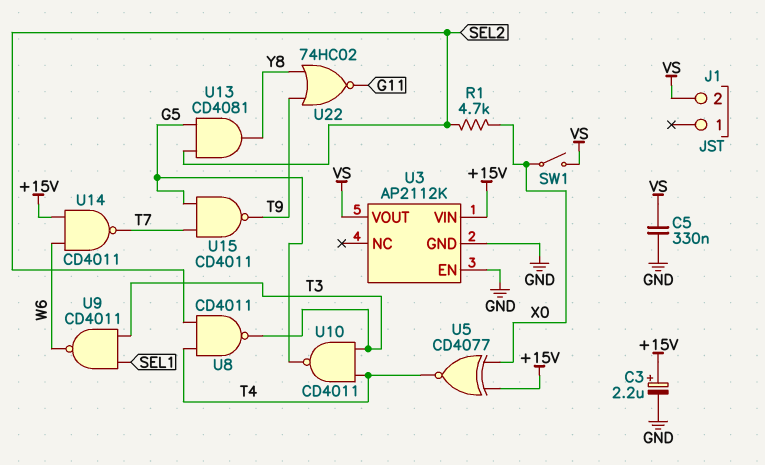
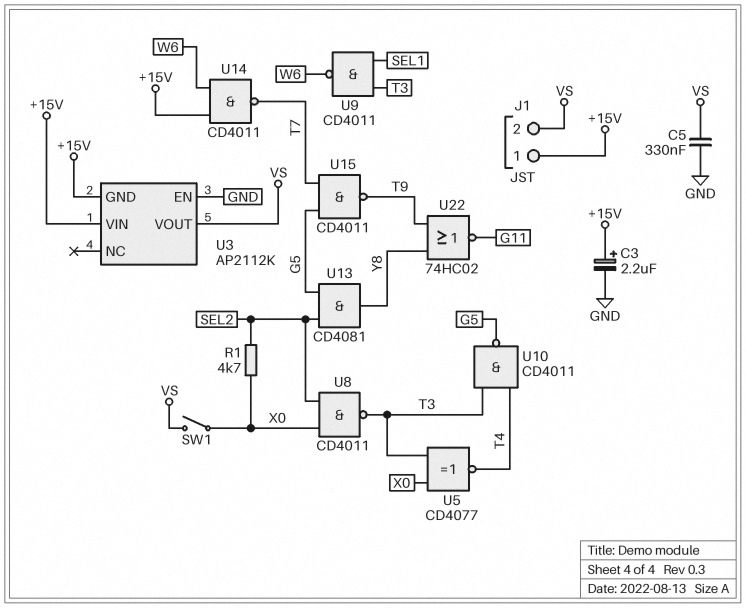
J1 pin 1: none -> +15V
U3 pin GND: GND -> +15V
U5: XNOR CD4077 (in +15V, in X0, out T4) -> XNOR CD4077 (in T3, in X0, out T4)
U8: NAND CD4011 (in SEL2, in T4, out T3) -> NAND CD4011 (in SEL2, in X0, out T3)

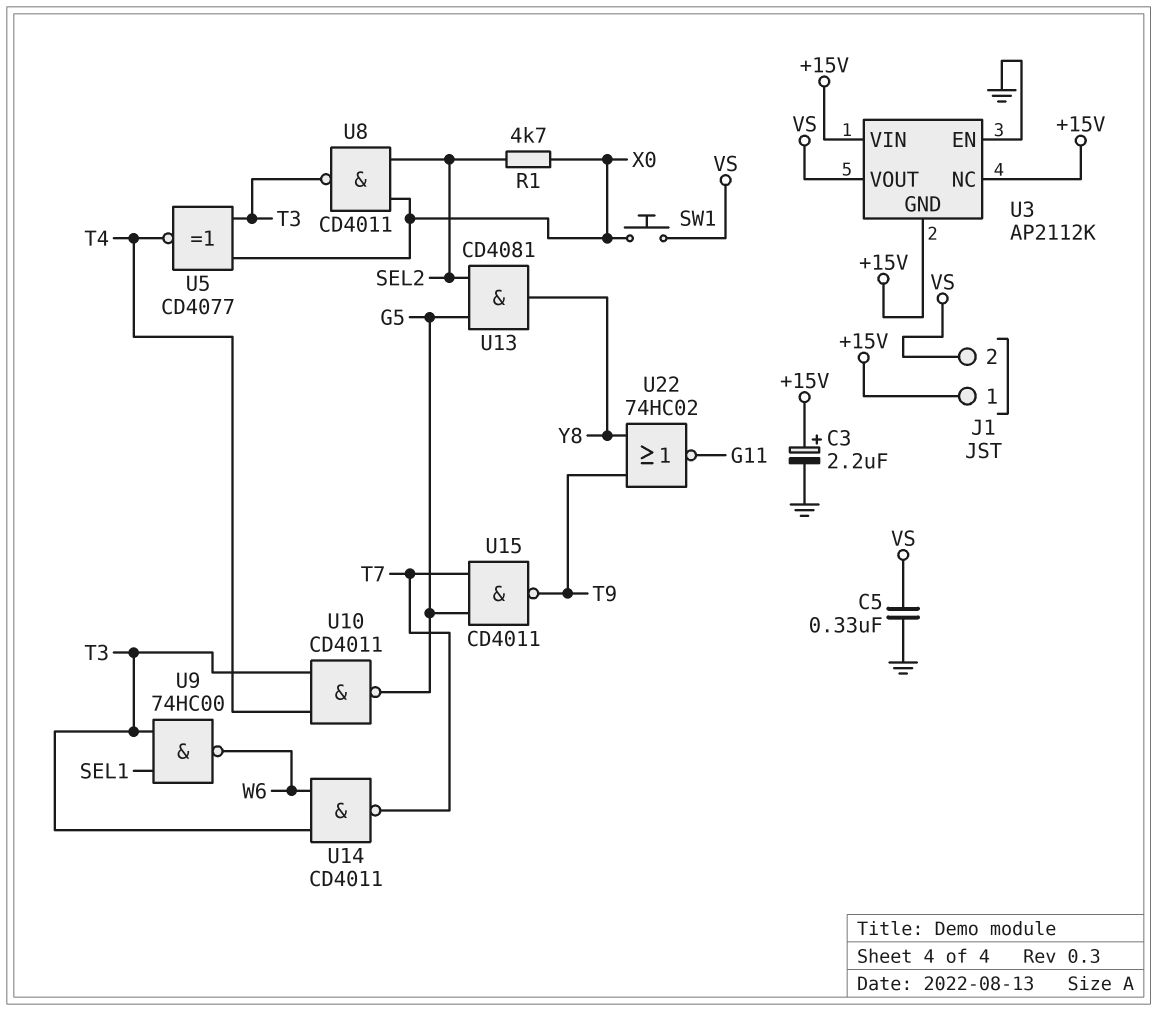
SW1: switch (VS, X0) -> button (VS, X0)
U3 pin NC: none -> +15V
U9: NAND CD4011 (in SEL1, in T3, out W6) -> NAND 74HC00 (in SEL1, in T3, out W6)
U14: NAND CD4011 (in +15V, in W6, out T7) -> NAND CD4011 (in T3, in W6, out T7)

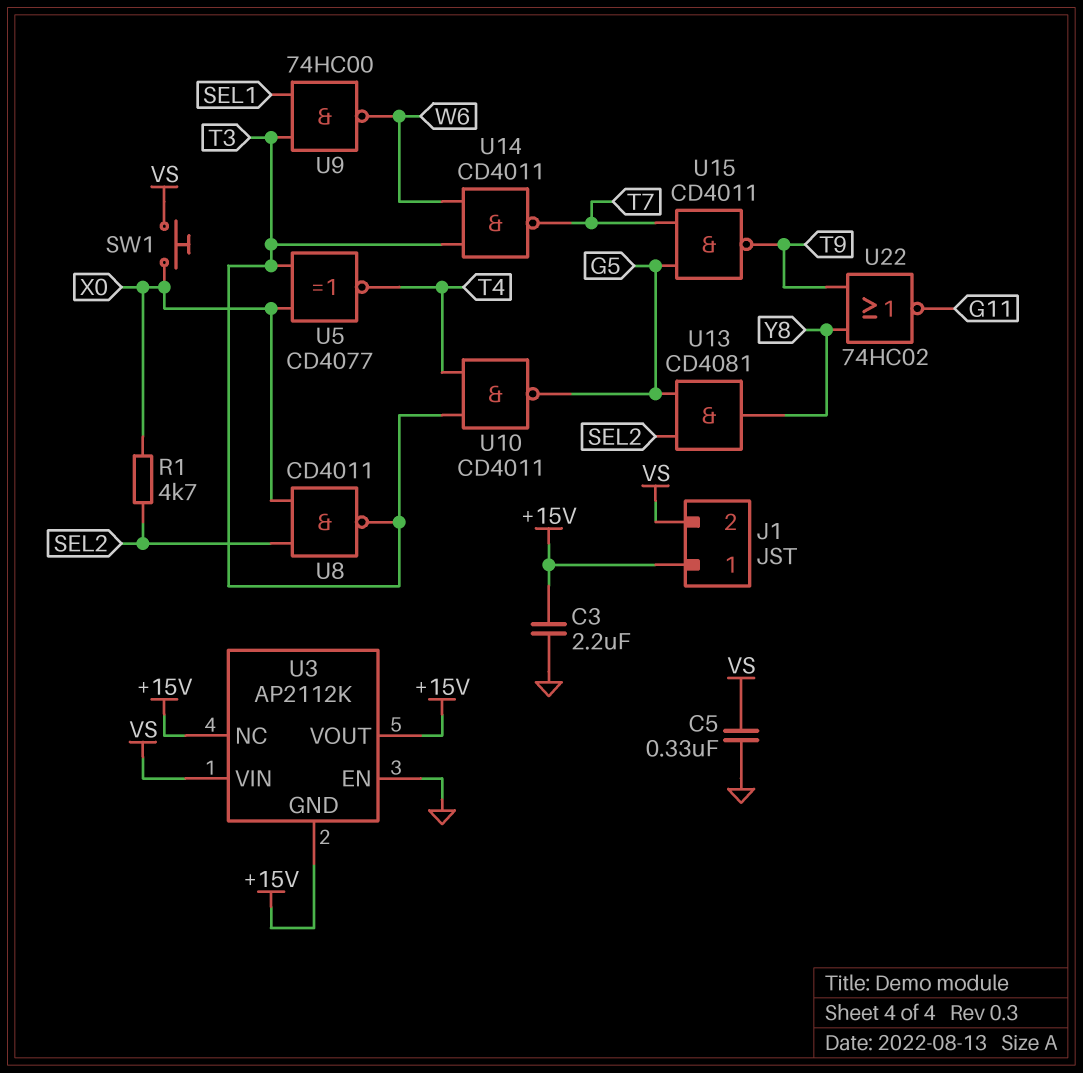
C3: 2.2uF (plus +15V, minus GND) -> 2.2uF (+15V, GND)
U3 pin VIN: +15V -> VS
U3 pin VOUT: VS -> +15V

